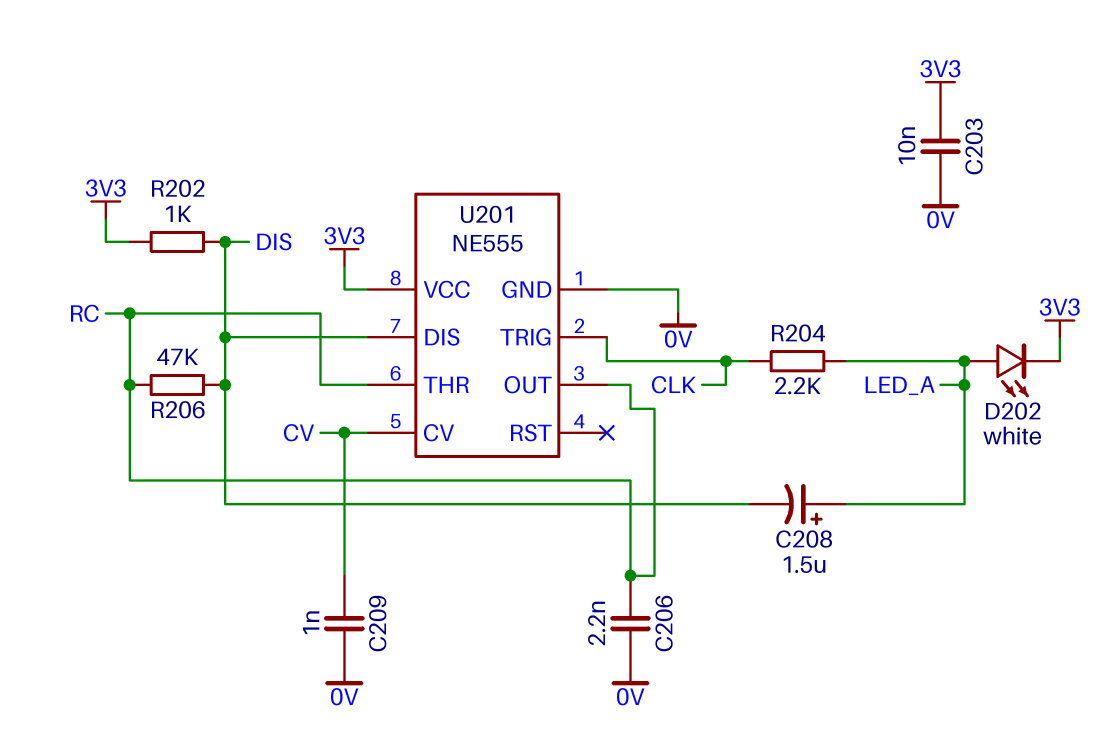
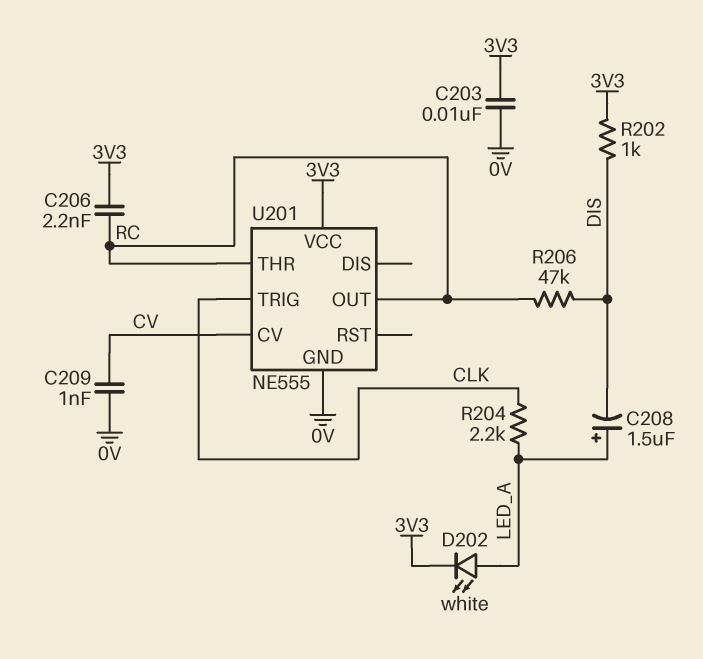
C206: 2.2nF (0V, RC) -> 2.2nF (3V3, RC)
U201 pin DIS: DIS -> none

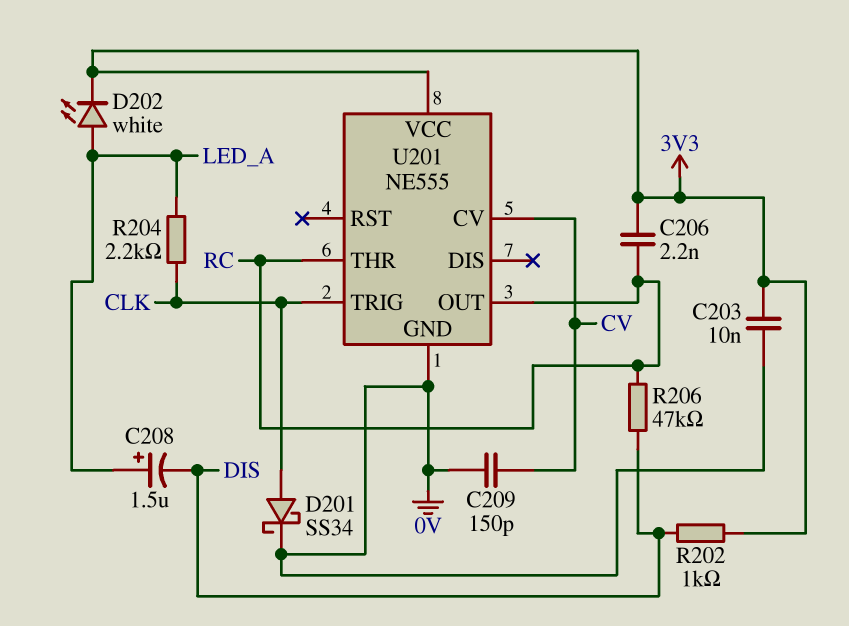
C209: 1nF (0V, CV) -> 150pF (0V, CV)
D201: none -> schottky SS34 (A CLK, K 0V)

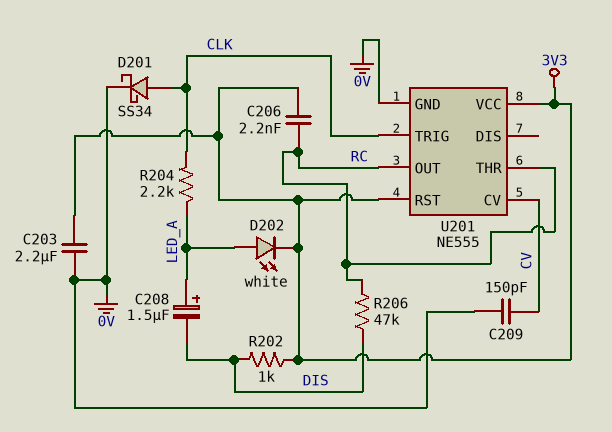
C203: 10nF (0V, 3V3) -> 2.2uF (0V, 3V3)
U201 pin RST: none -> 3V3

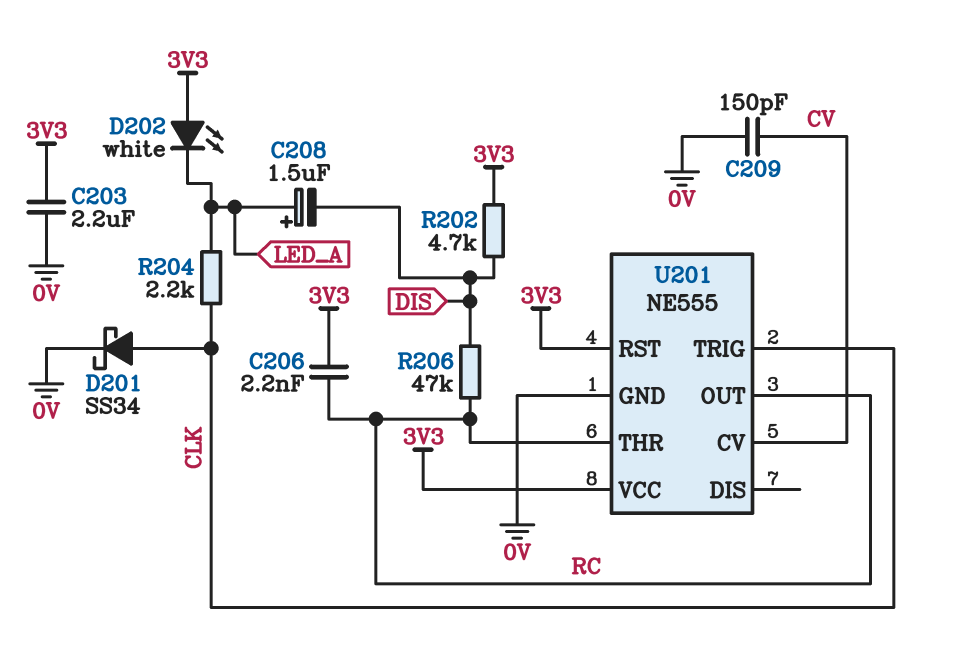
D202: LED white (A LED_A, K 3V3) -> LED white (A 3V3, K LED_A)
R202: 1k (3V3, DIS) -> 4.7k (3V3, DIS)

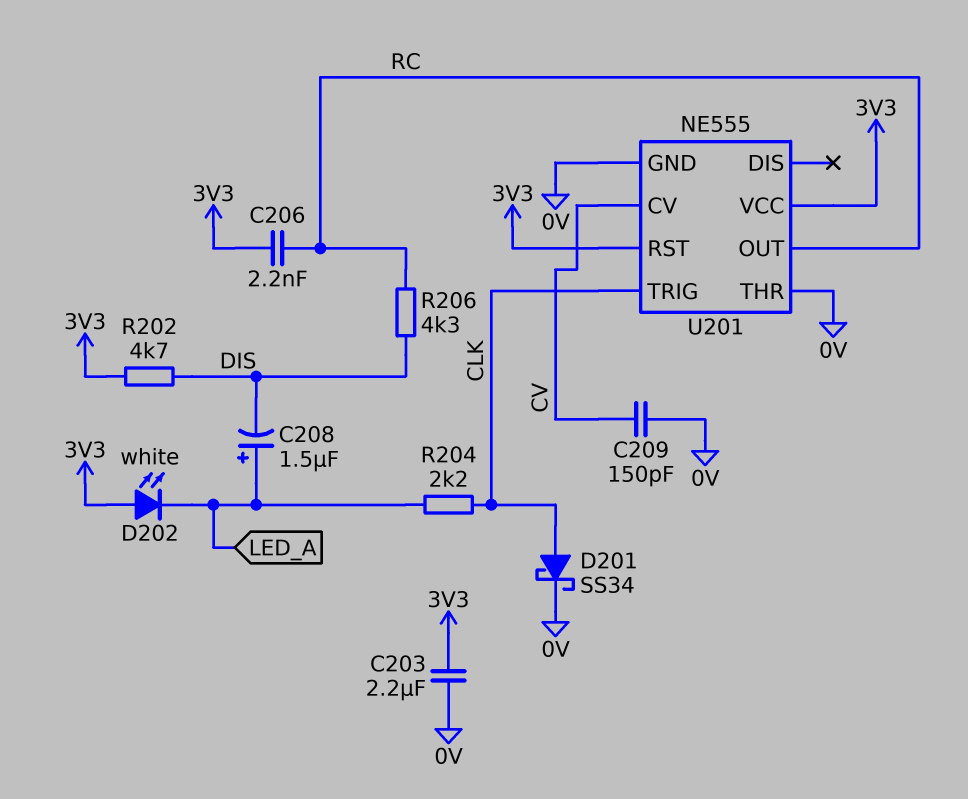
R206: 47k (DIS, RC) -> 4.3k (DIS, RC)
U201 pin THR: RC -> 0V

